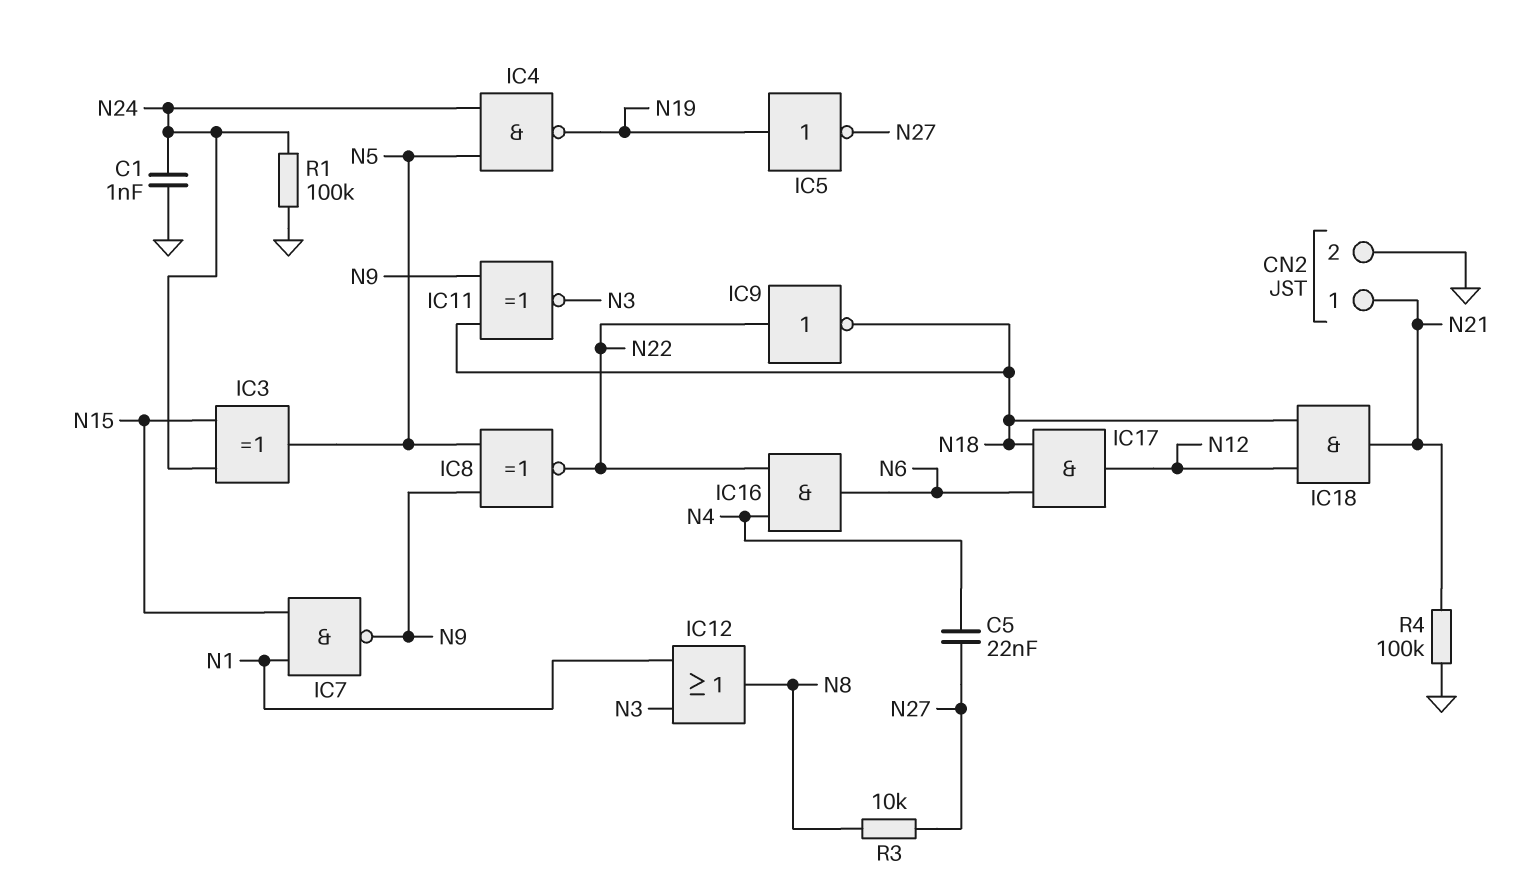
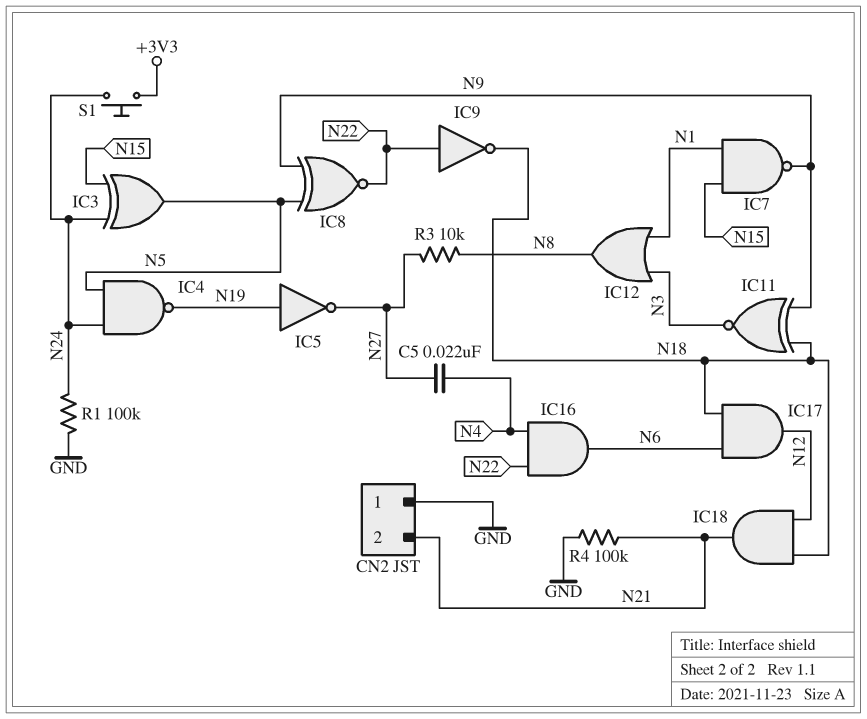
C1: 1nF (GND, N24) -> none
CN2 pin 1: N21 -> GND
CN2 pin 2: GND -> N21
S1: none -> button (+3V3, N24)

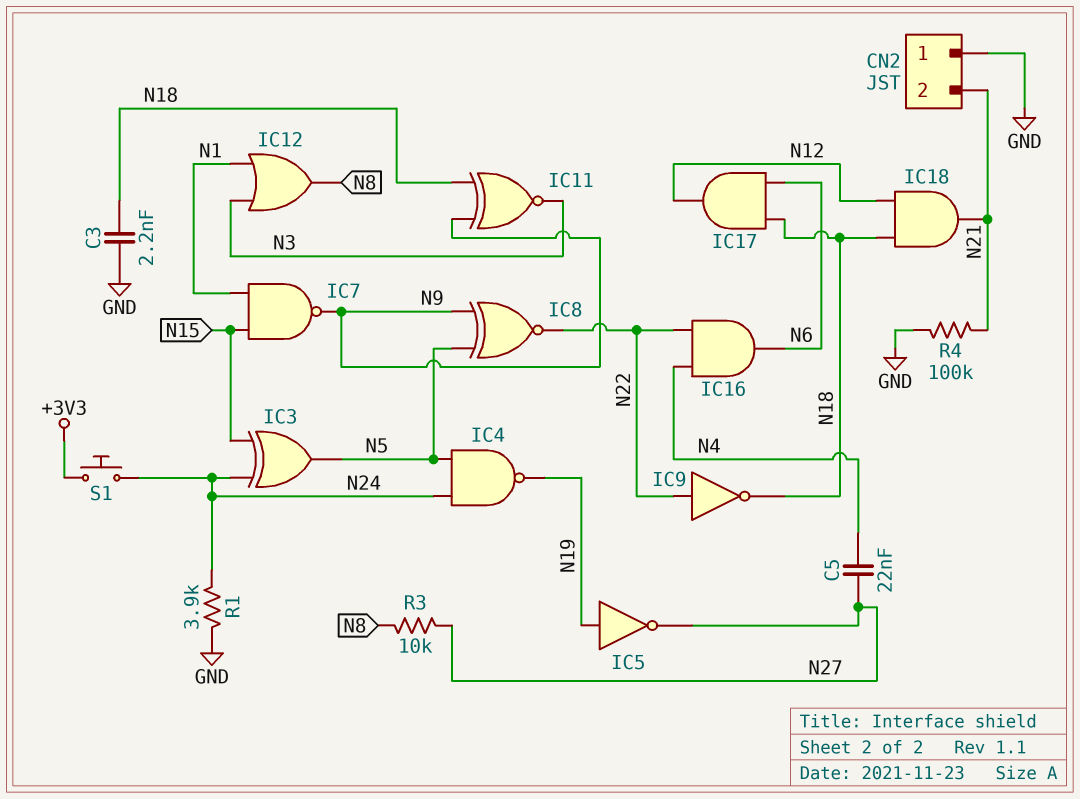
C3: none -> 2.2nF (GND, N18)
R1: 100k (GND, N24) -> 3.9k (GND, N24)

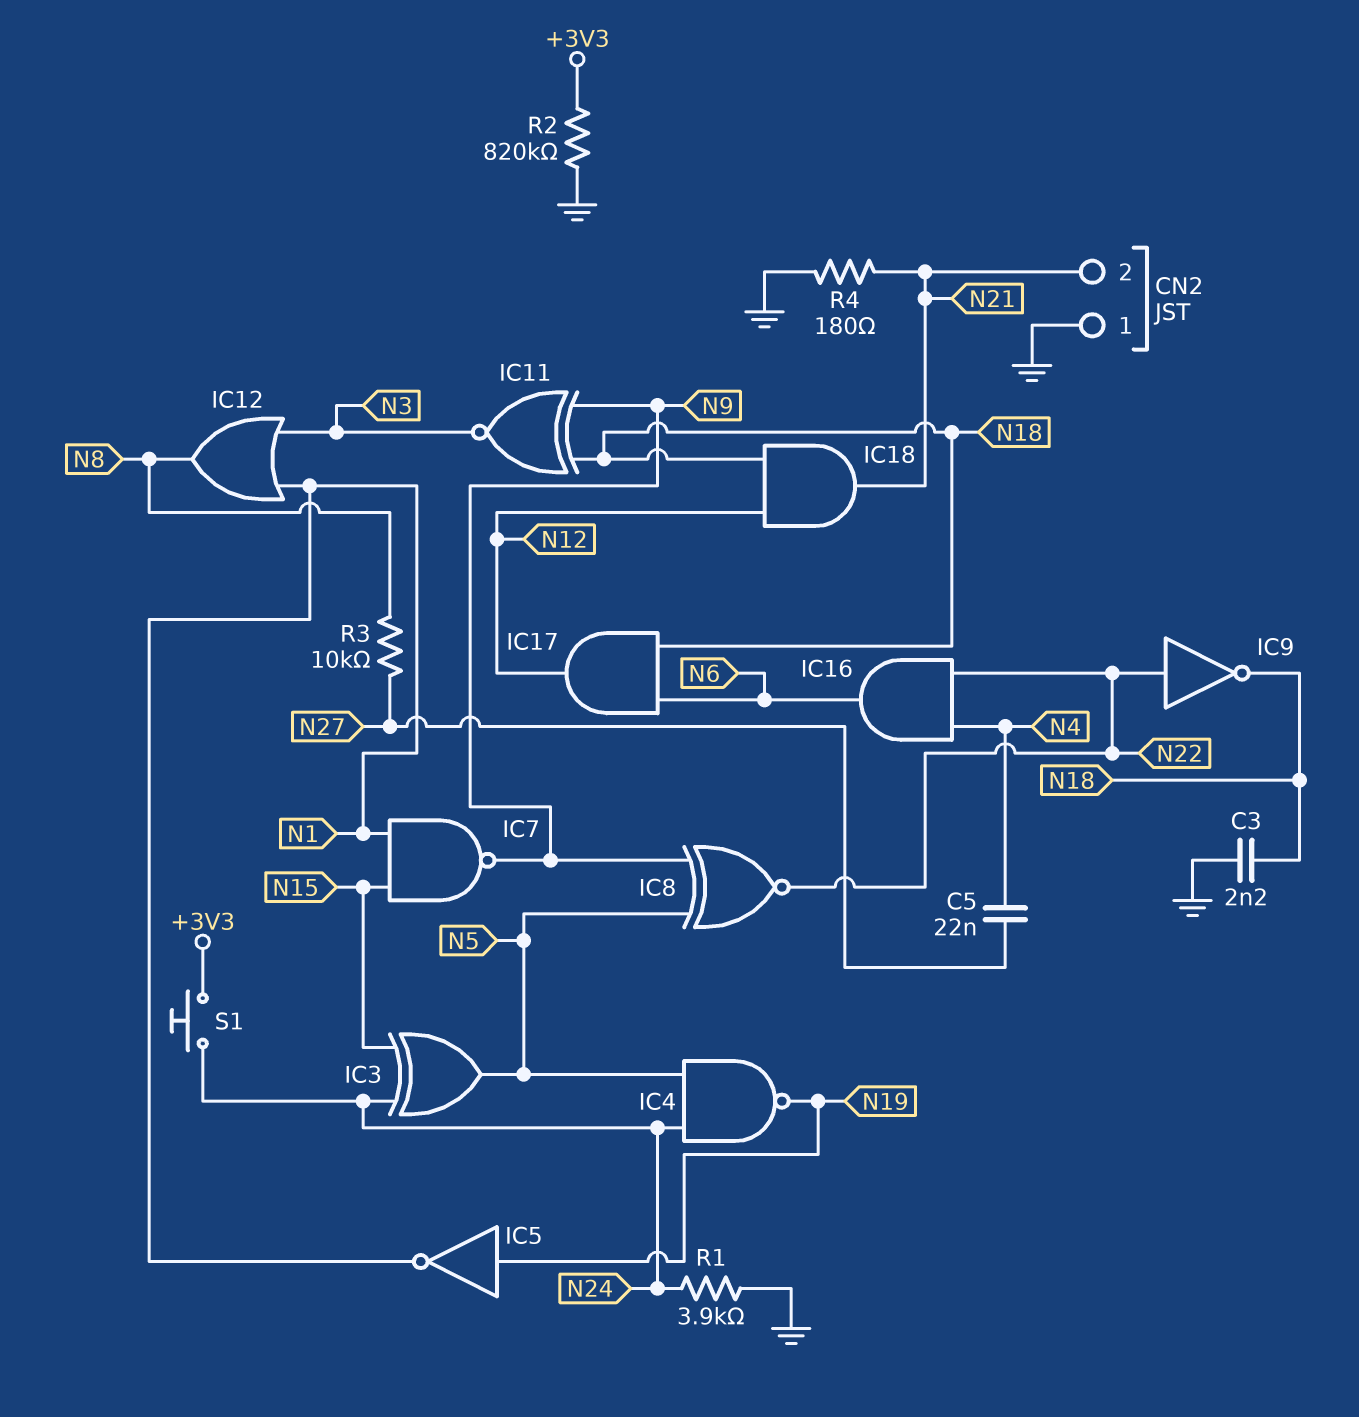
IC5: NOT (in N19, out N27) -> NOT (in N19, out N1)
R2: none -> 820k (+3V3, GND)
R4: 100k (GND, N21) -> 180 (GND, N21)

